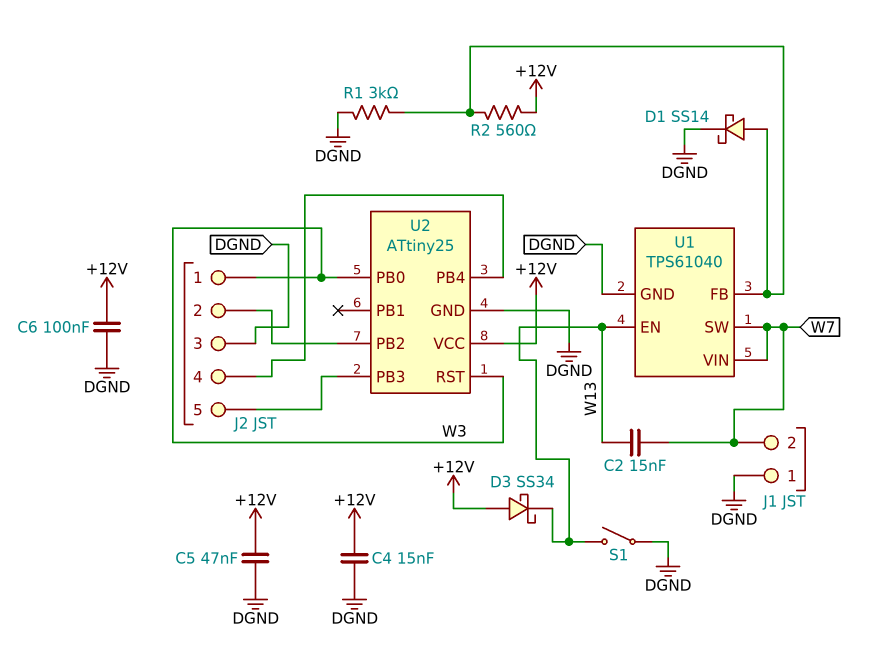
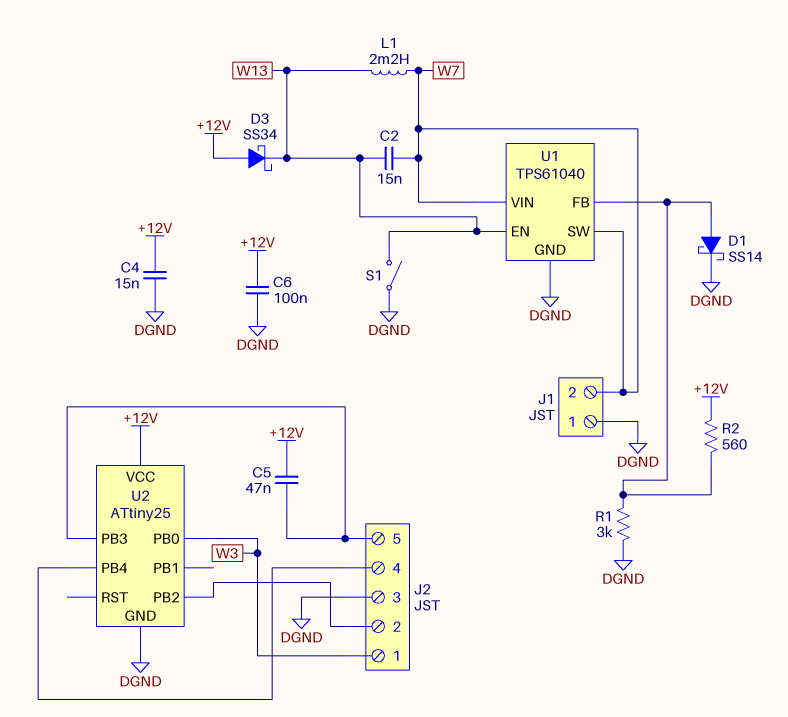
C5: 47nF (+12V, DGND) -> 47nF (+12V, J2/5)
L1: none -> 2.2mH (W7, W13)
U2 pin RST: W3 -> none

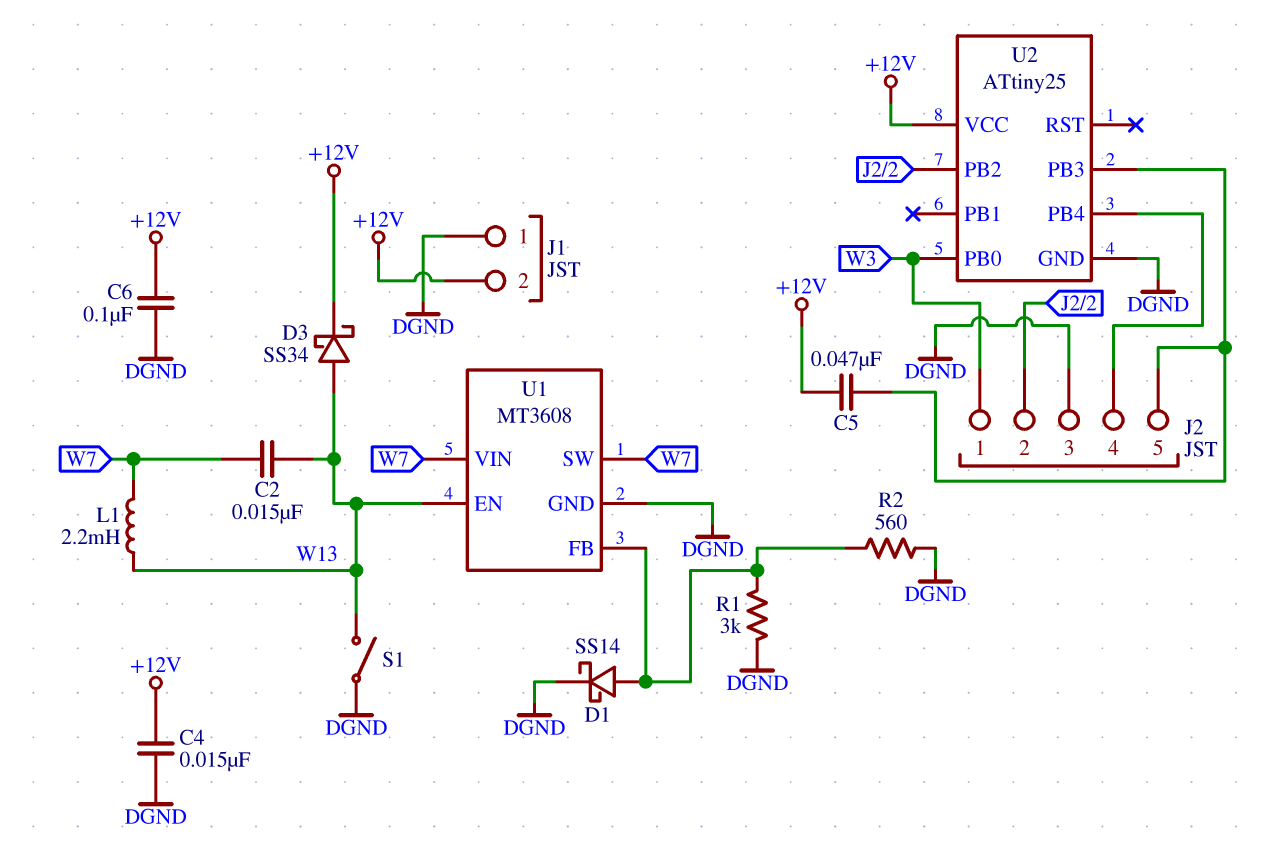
D3: schottky SS34 (A +12V, K W13) -> schottky SS34 (A W13, K +12V)
J1 pin 2: W7 -> +12V
R2: 560 (+12V, U1/FB) -> 560 (DGND, U1/FB)
U1: TPS61040 -> MT3608

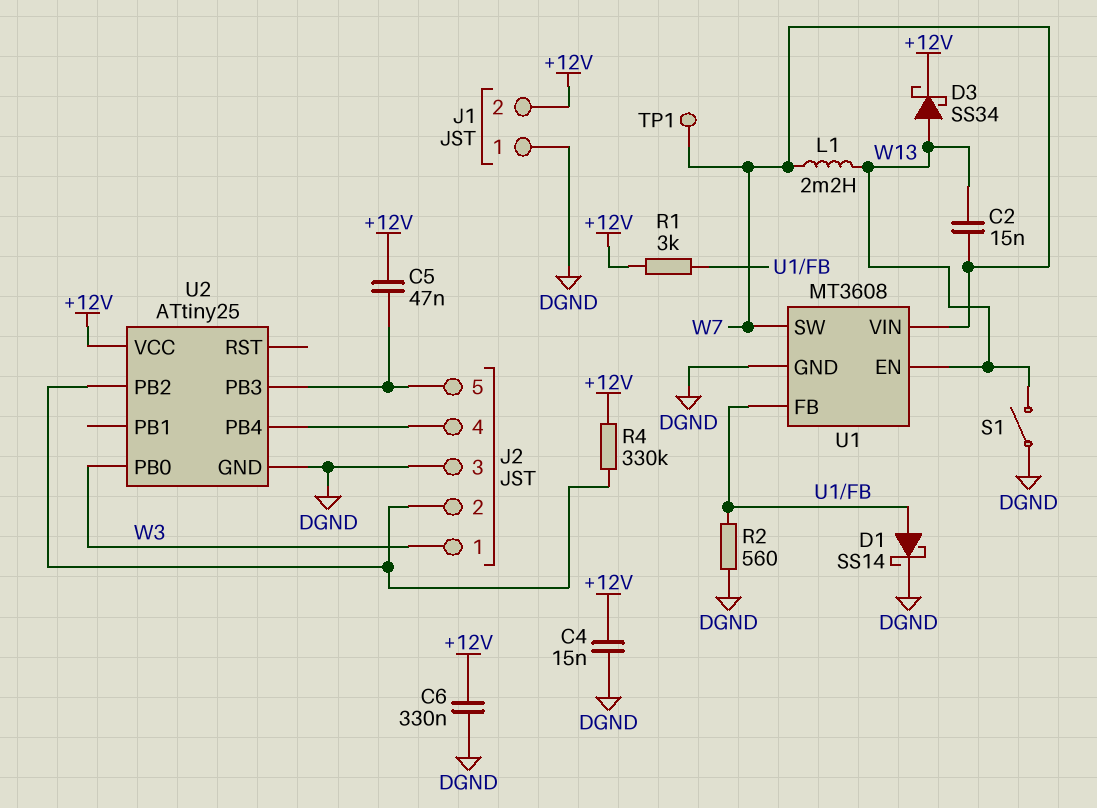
C6: 100nF (+12V, DGND) -> 330nF (+12V, DGND)
R1: 3k (DGND, U1/FB) -> 3k (+12V, U1/FB)
R4: none -> 330k (+12V, J2/2)
TP1: none -> test point (W7)

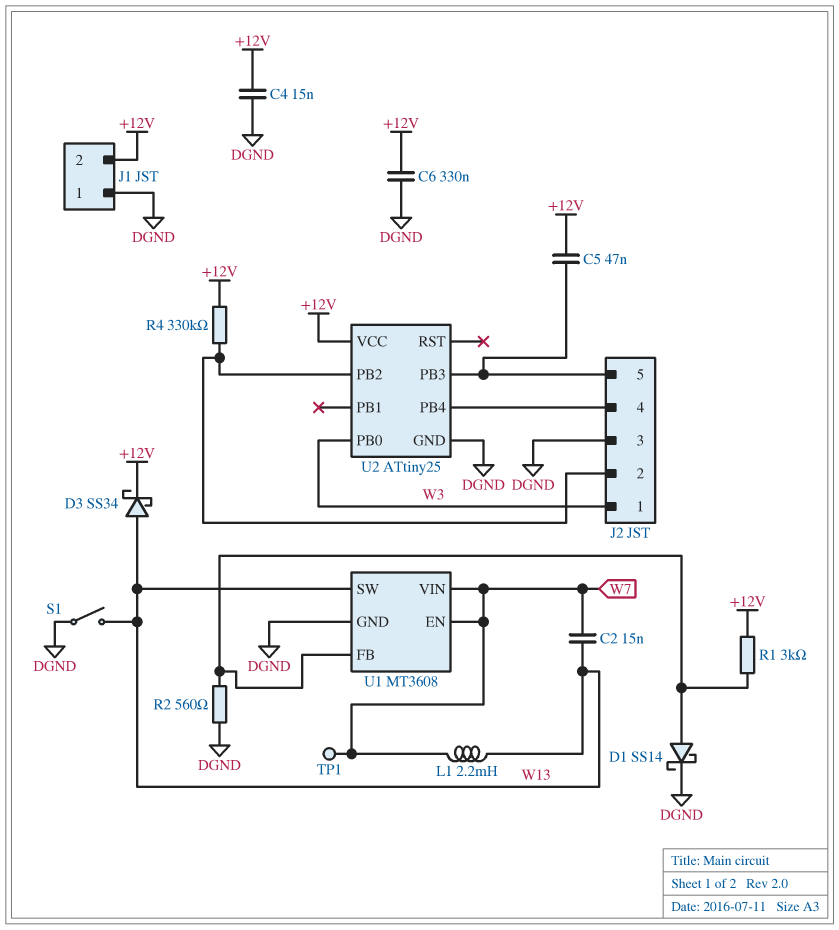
U1 pin EN: W13 -> W7
U1 pin SW: W7 -> W13

